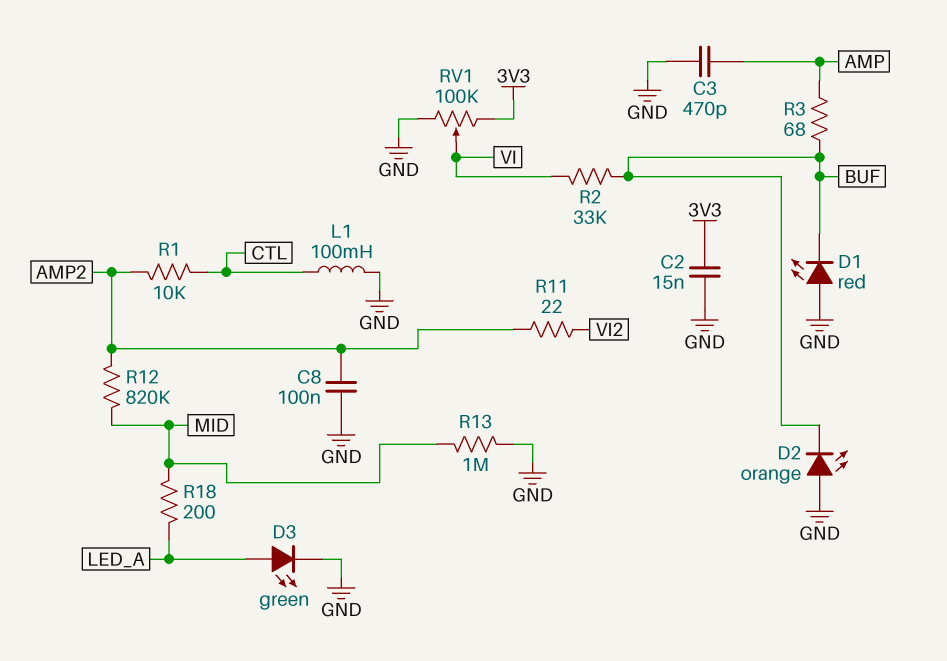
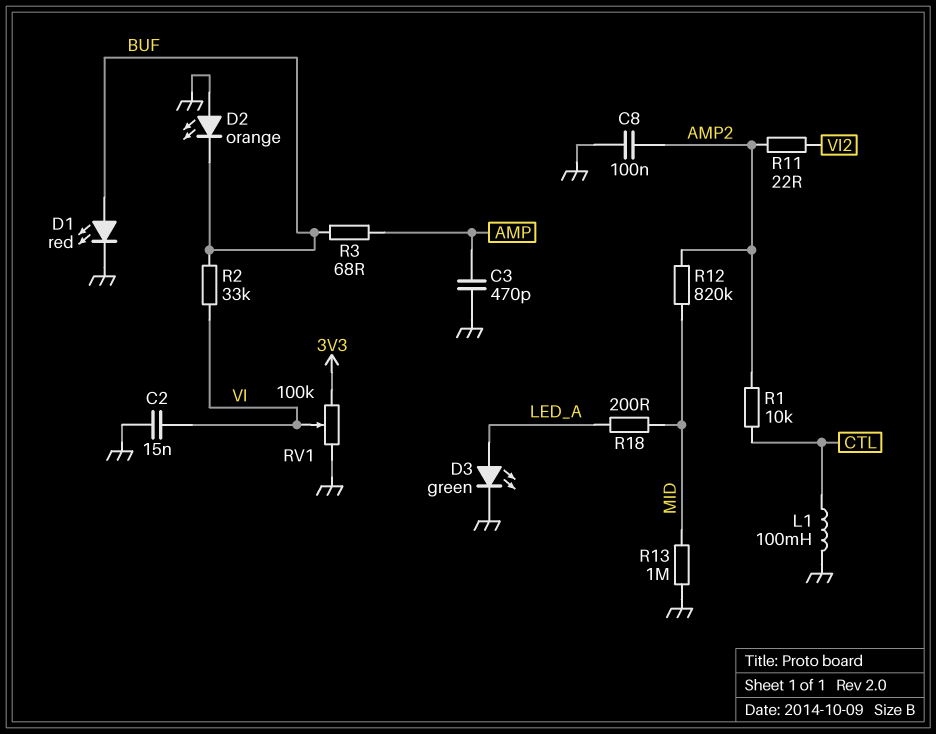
C2: 15nF (3V3, GND) -> 15nF (GND, VI)
D1: LED red (A GND, K BUF) -> LED red (A BUF, K GND)

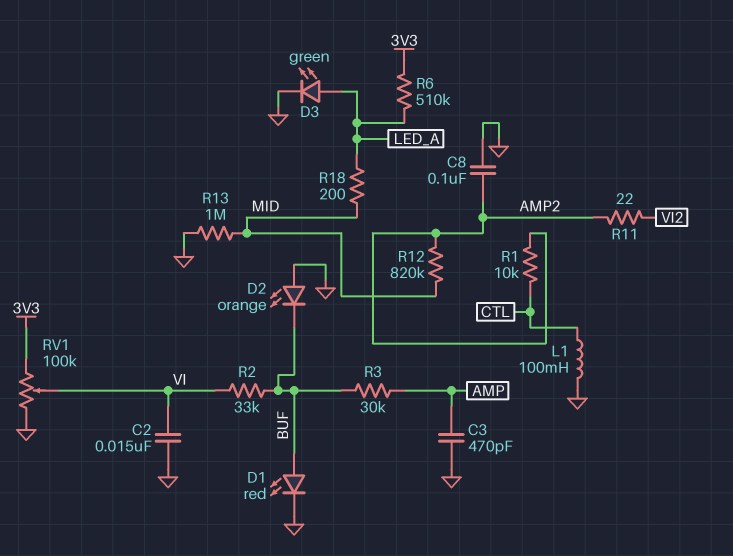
R3: 68 (AMP, BUF) -> 30k (AMP, BUF)
R6: none -> 510k (3V3, LED_A)

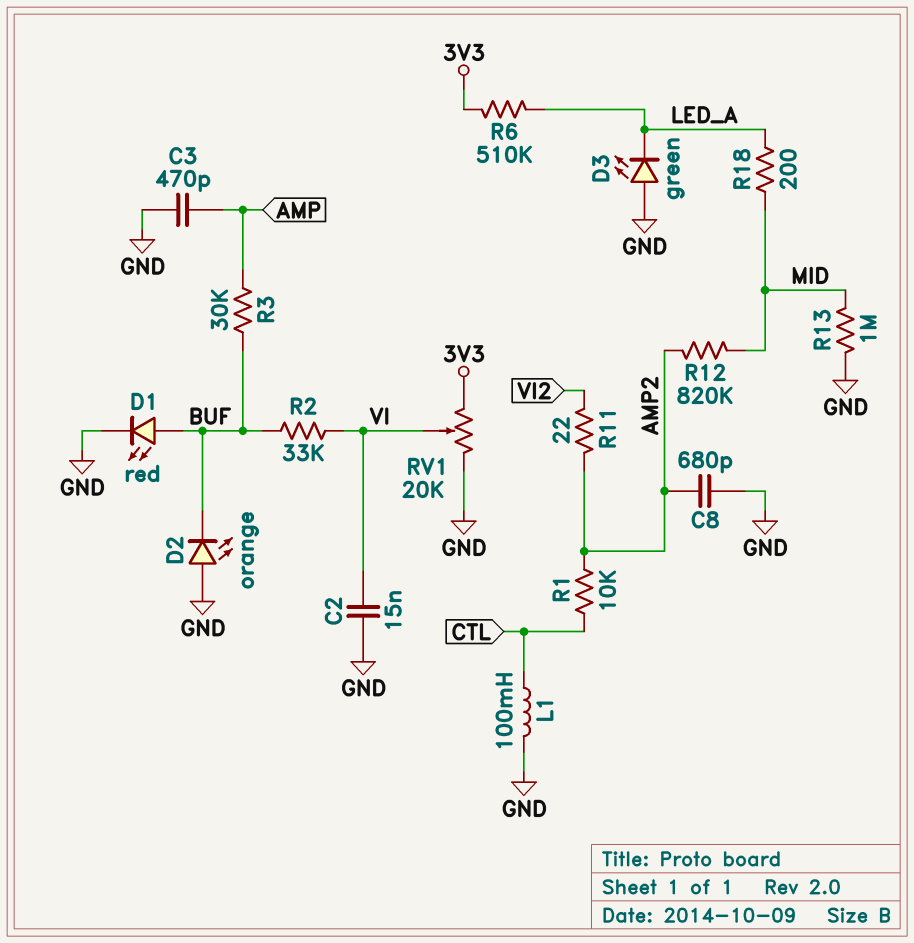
C8: 100nF (AMP2, GND) -> 680pF (AMP2, GND)
D3: LED green (A LED_A, K GND) -> LED green (A GND, K LED_A)
RV1: 100k (3V3, GND, wiper VI) -> 20k (3V3, GND, wiper VI)

